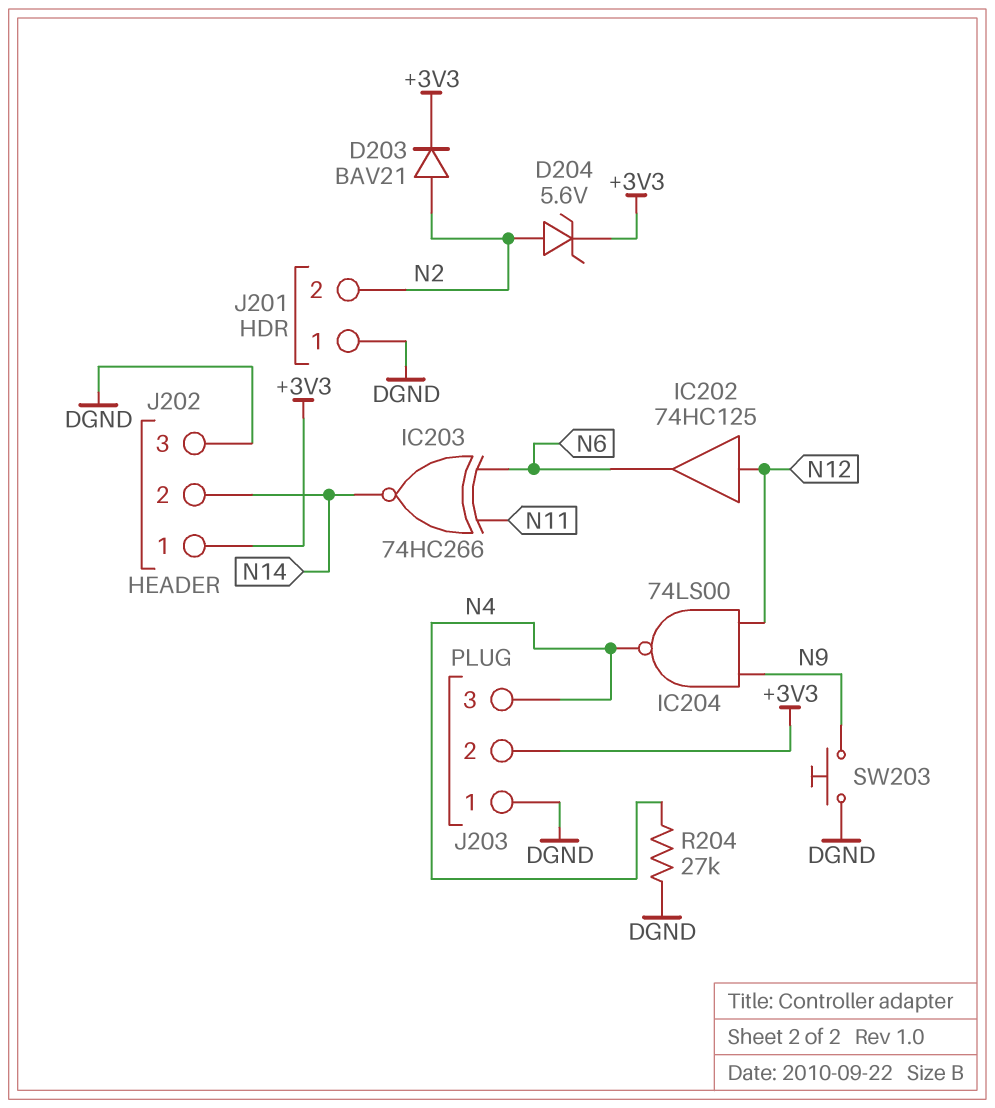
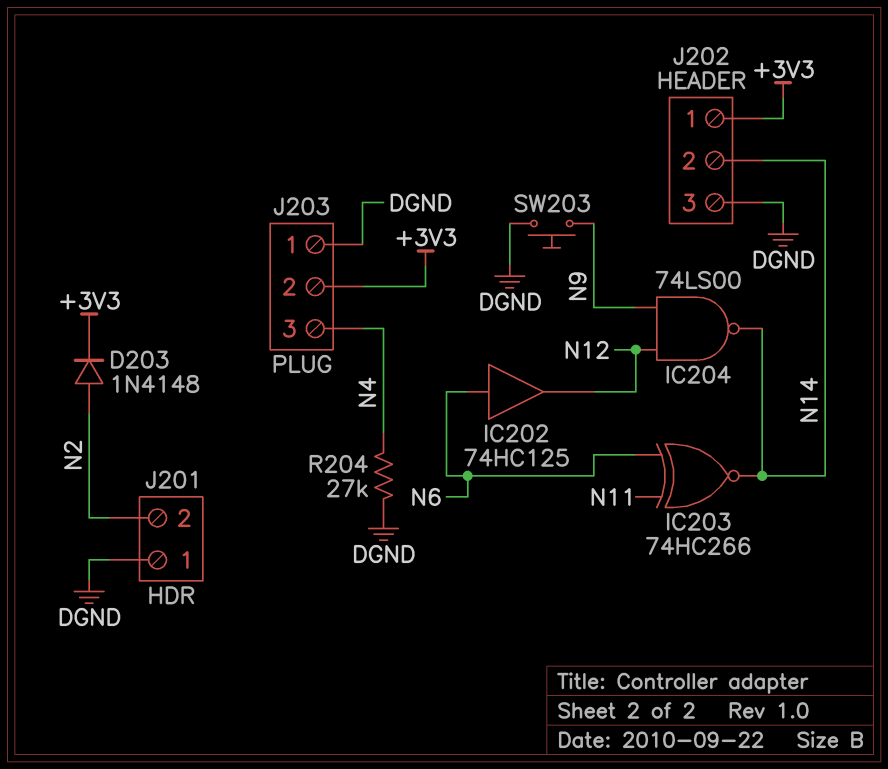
D203: diode BAV21 (A N2, K +3V3) -> diode 1N4148 (A N2, K +3V3)
D204: zener 5.6V (A N2, K +3V3) -> none
IC202: buffer 74HC125 (in N12, out N6) -> buffer 74HC125 (in N6, out N12)
IC204: NAND 74LS00 (in N9, in N12, out N4) -> NAND 74LS00 (in N9, in N12, out N14)

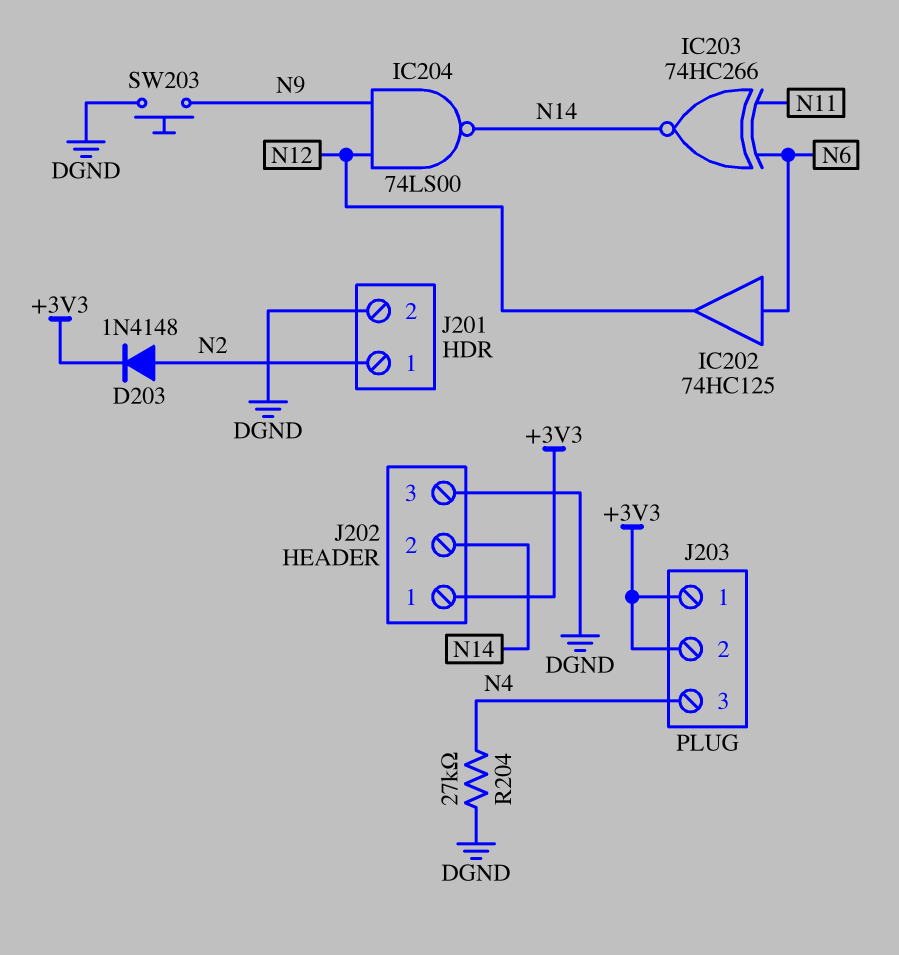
J201 pin 1: DGND -> N2
J201 pin 2: N2 -> DGND
J203 pin 1: DGND -> +3V3

